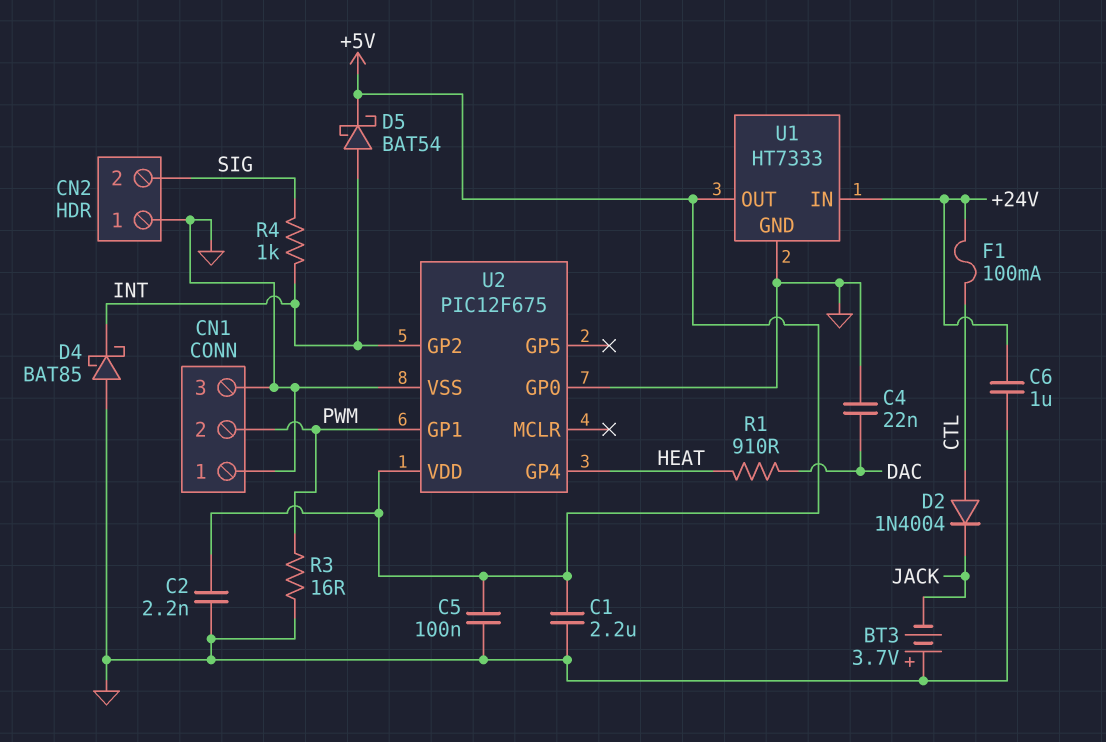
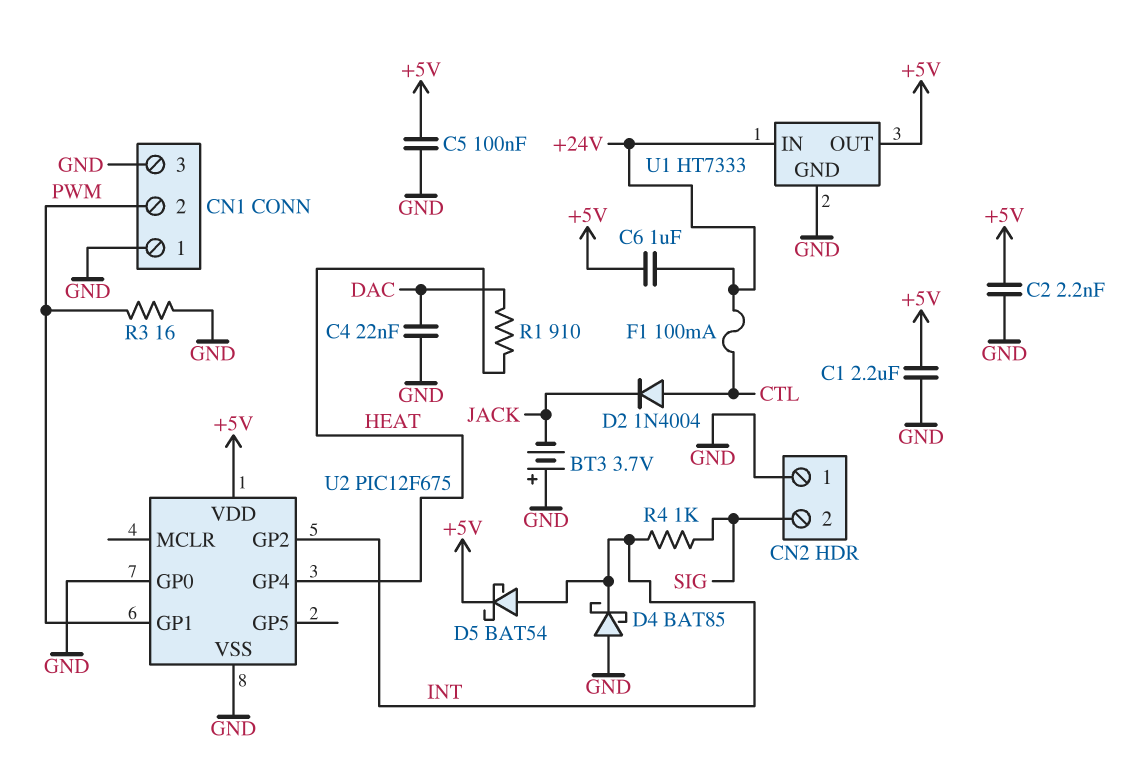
C6: 1uF (+24V, GND) -> 1uF (+5V, +24V)

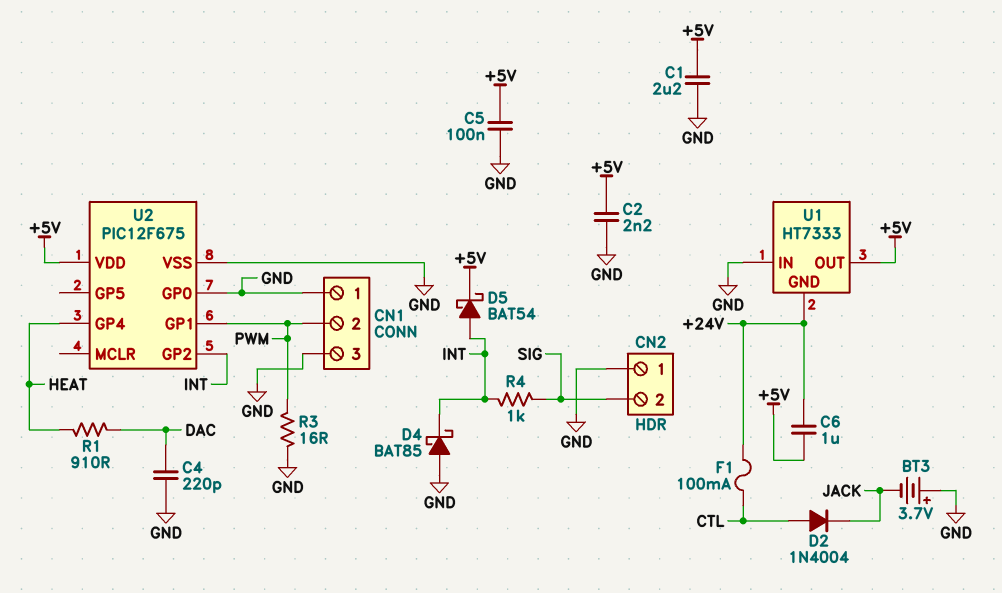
C4: 22nF (DAC, GND) -> 220pF (DAC, GND)
U1 pin GND: GND -> +24V
U1 pin IN: +24V -> GND

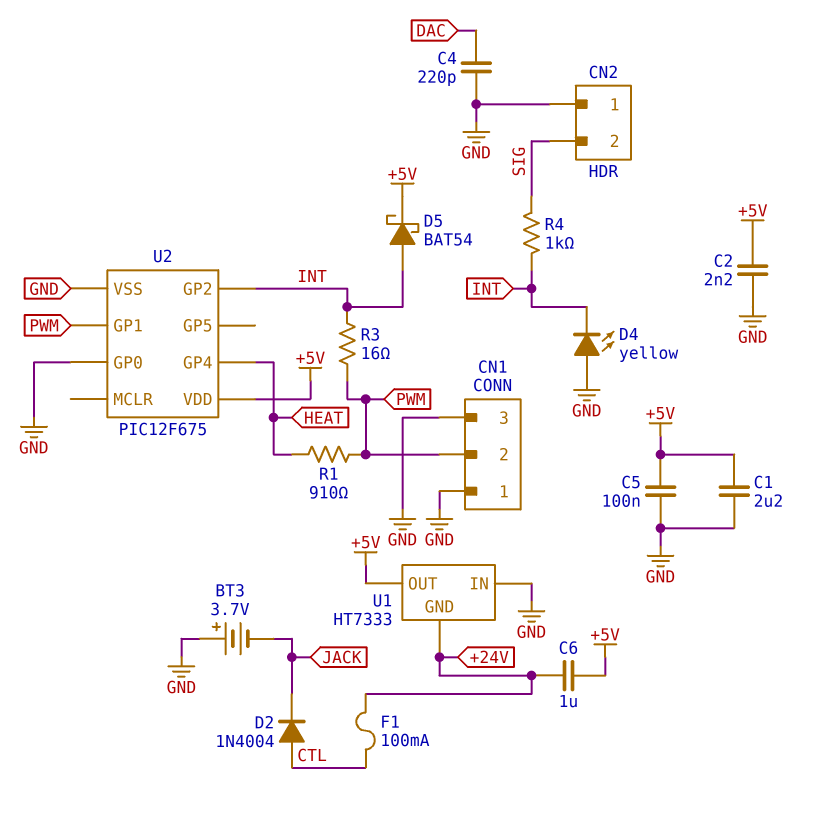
D4: schottky BAT85 (A GND, K INT) -> LED yellow (A GND, K INT)
R1: 910 (DAC, HEAT) -> 910 (HEAT, PWM)
R3: 16 (GND, PWM) -> 16 (INT, PWM)

